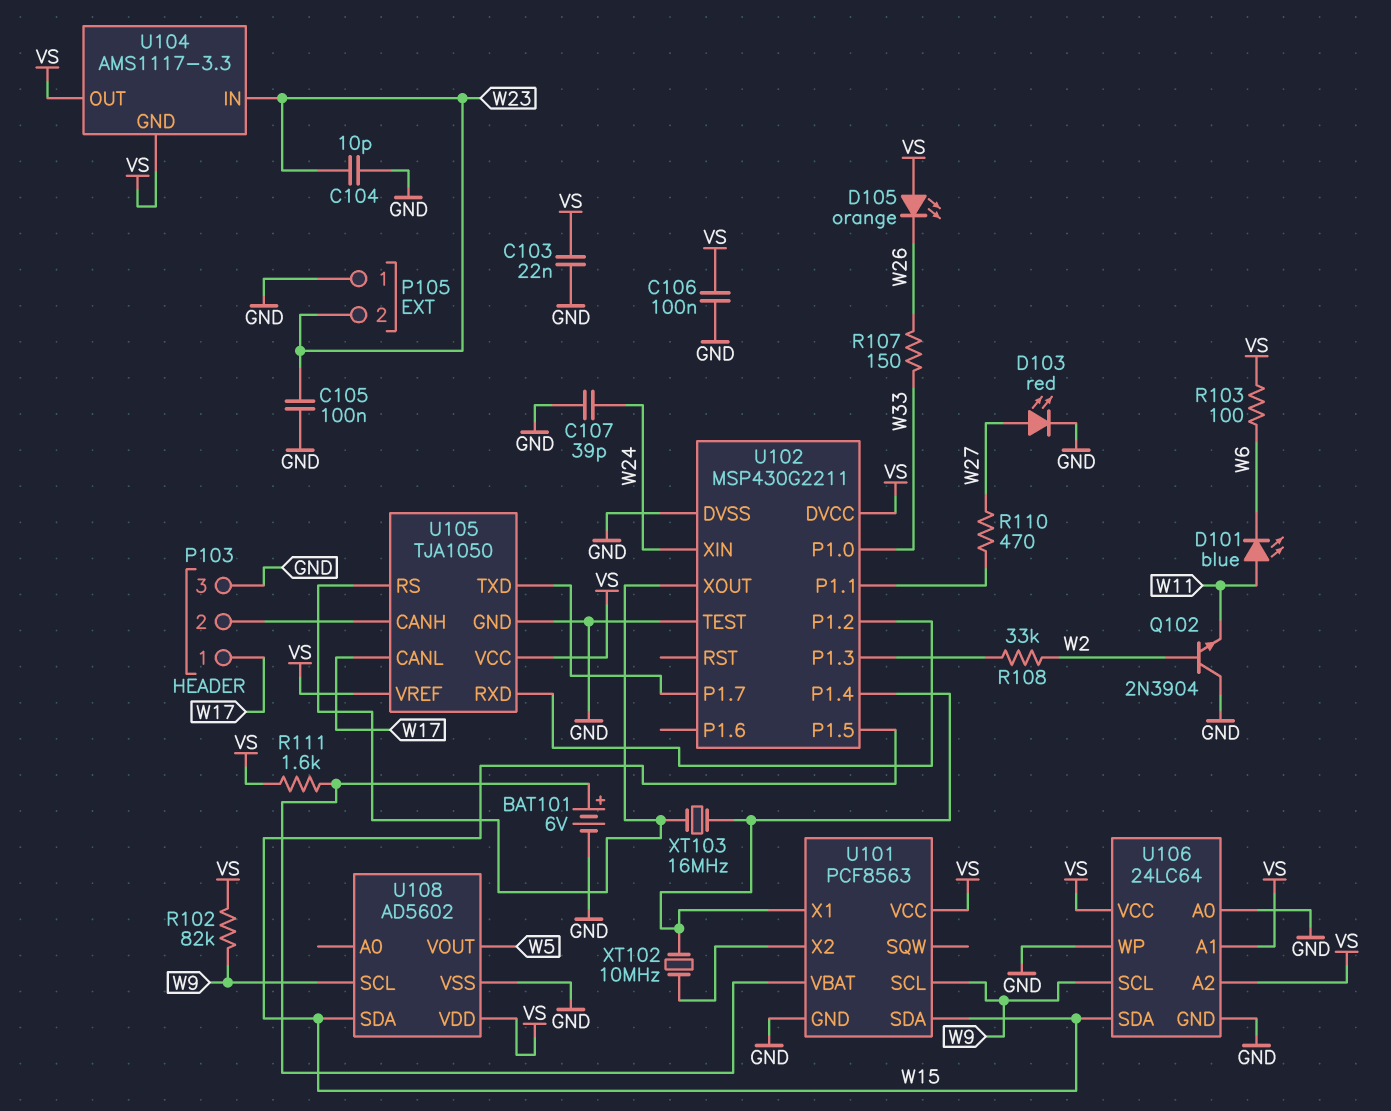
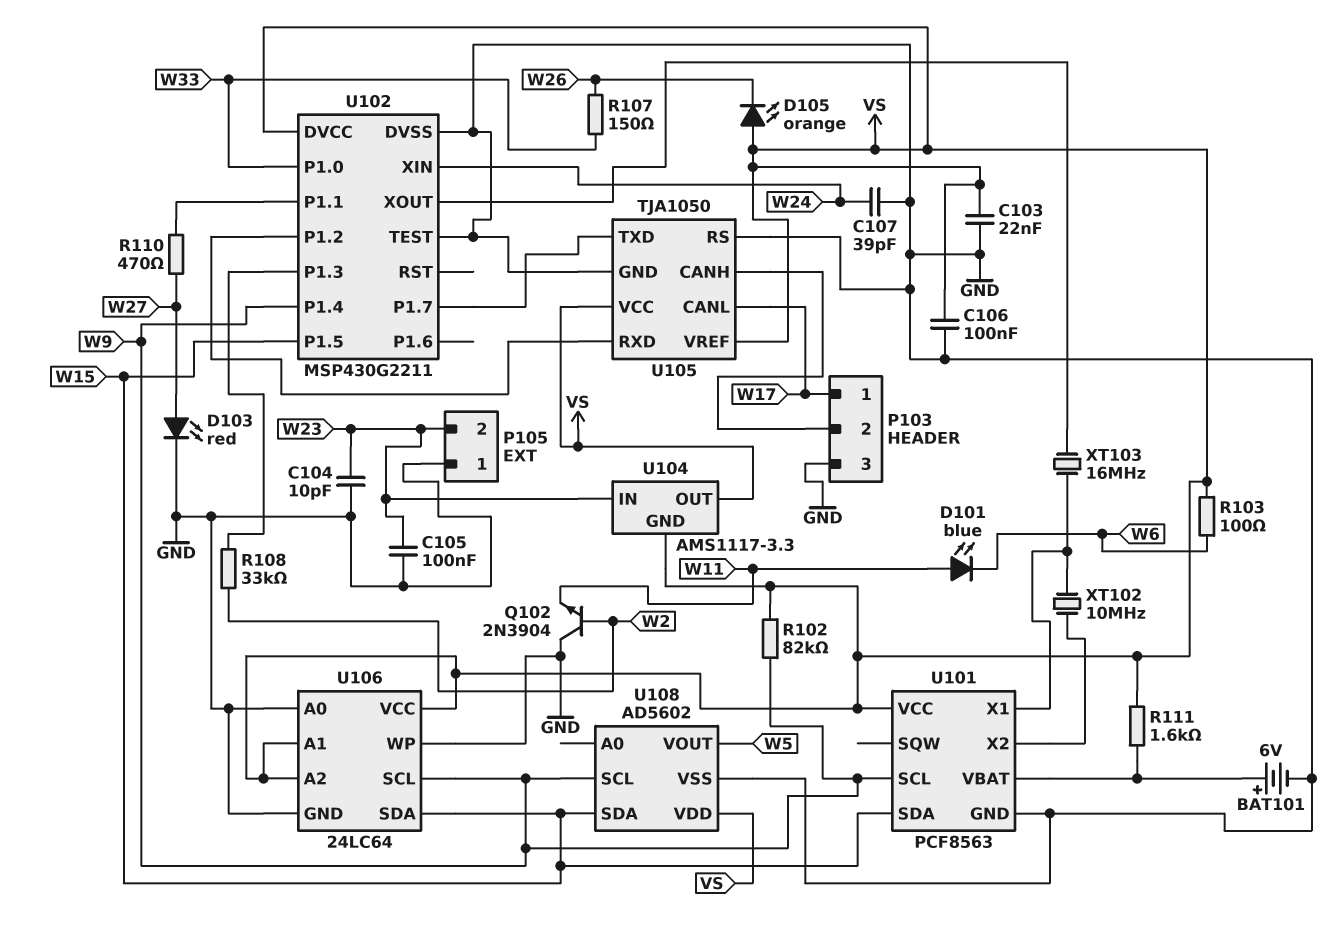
U102 pin P1.4: U101/X1 -> W9
U105 pin RS: U102/XOUT -> GND

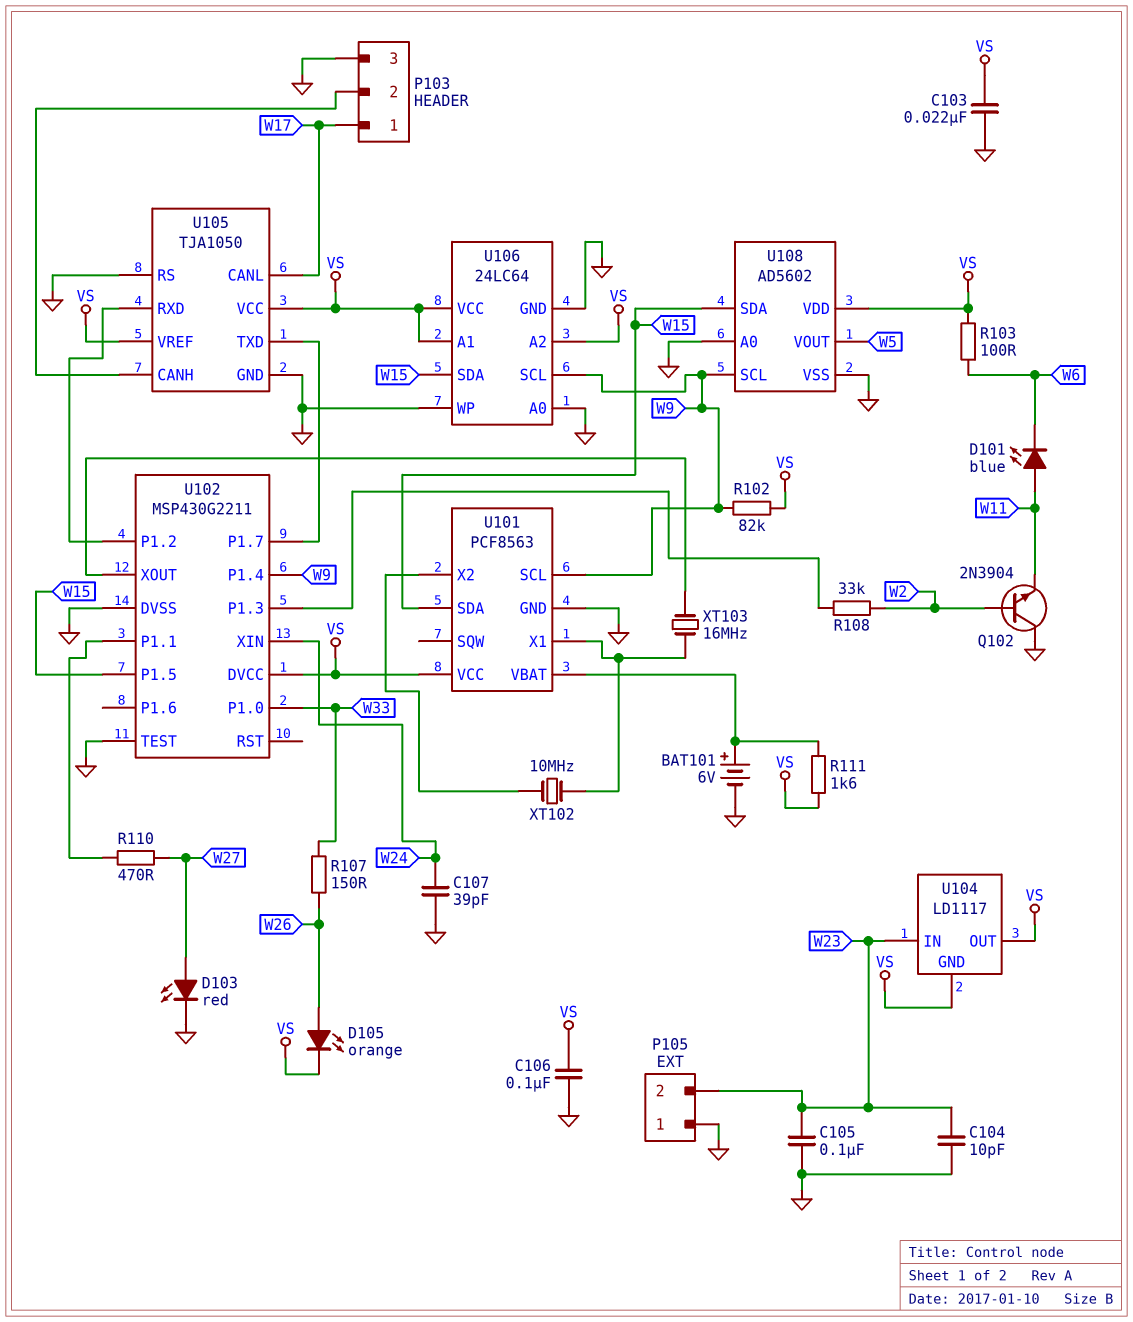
D105: LED orange (A VS, K W26) -> LED orange (A W26, K VS)
U104: AMS1117-3.3 -> LD1117
U108 pin A0: none -> GND

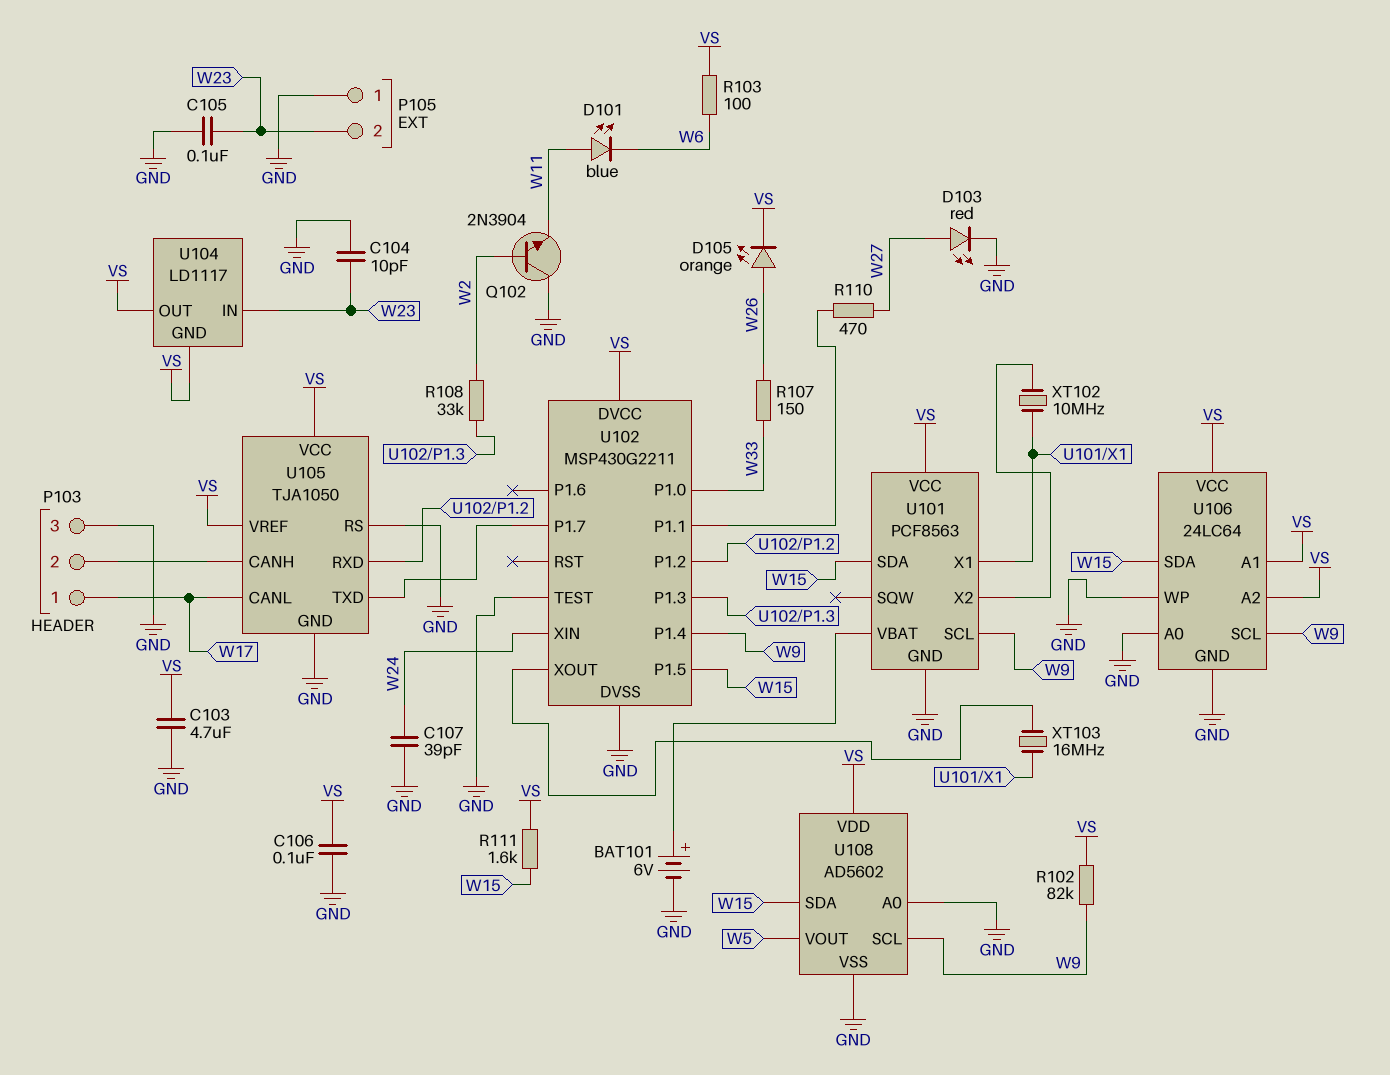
C103: 22nF (GND, VS) -> 4.7uF (GND, VS)
R111: 1.6k (U101/VBAT, VS) -> 1.6k (VS, W15)

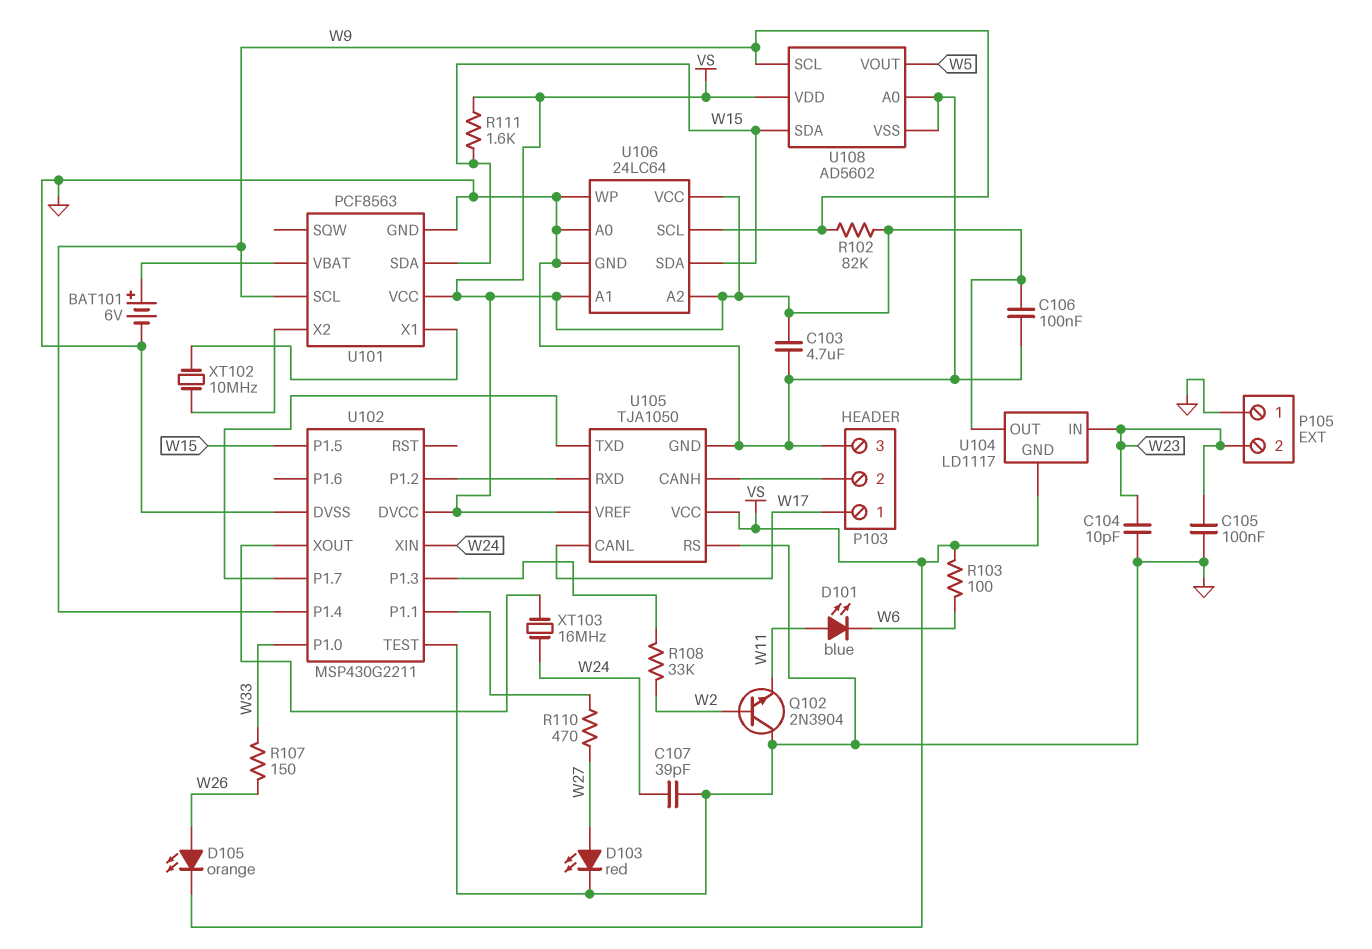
XT103: 16MHz (U101/X1, U102/XOUT) -> 16MHz (U102/XOUT, W24)

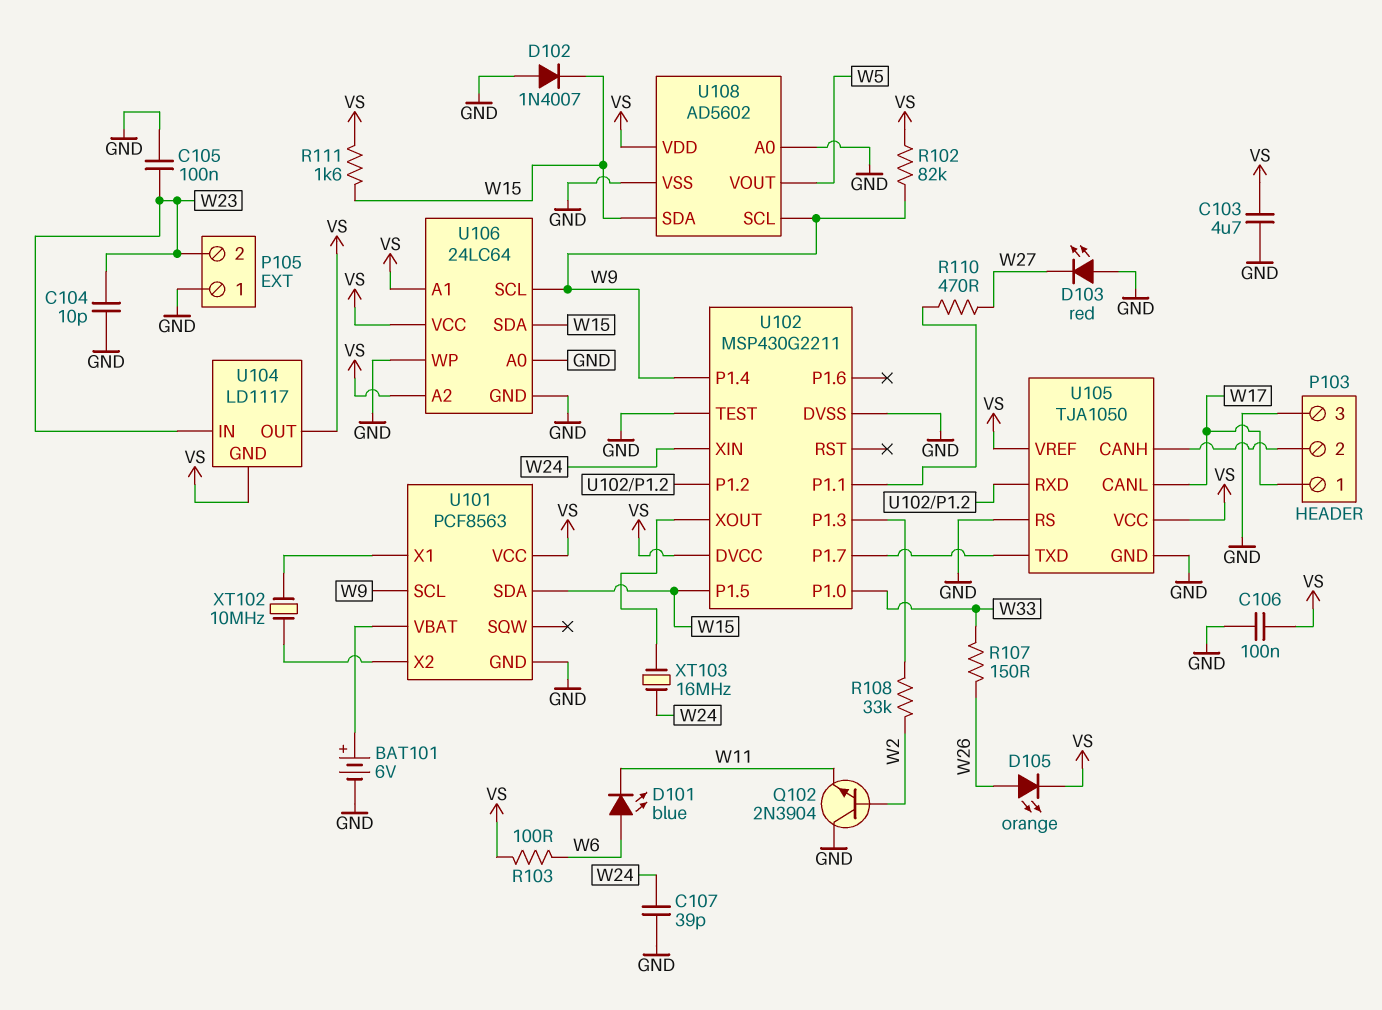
D101: LED blue (A W11, K W6) -> LED blue (A W6, K W11)
D102: none -> diode 1N4007 (A GND, K W15)
D103: LED red (A W27, K GND) -> LED red (A GND, K W27)

